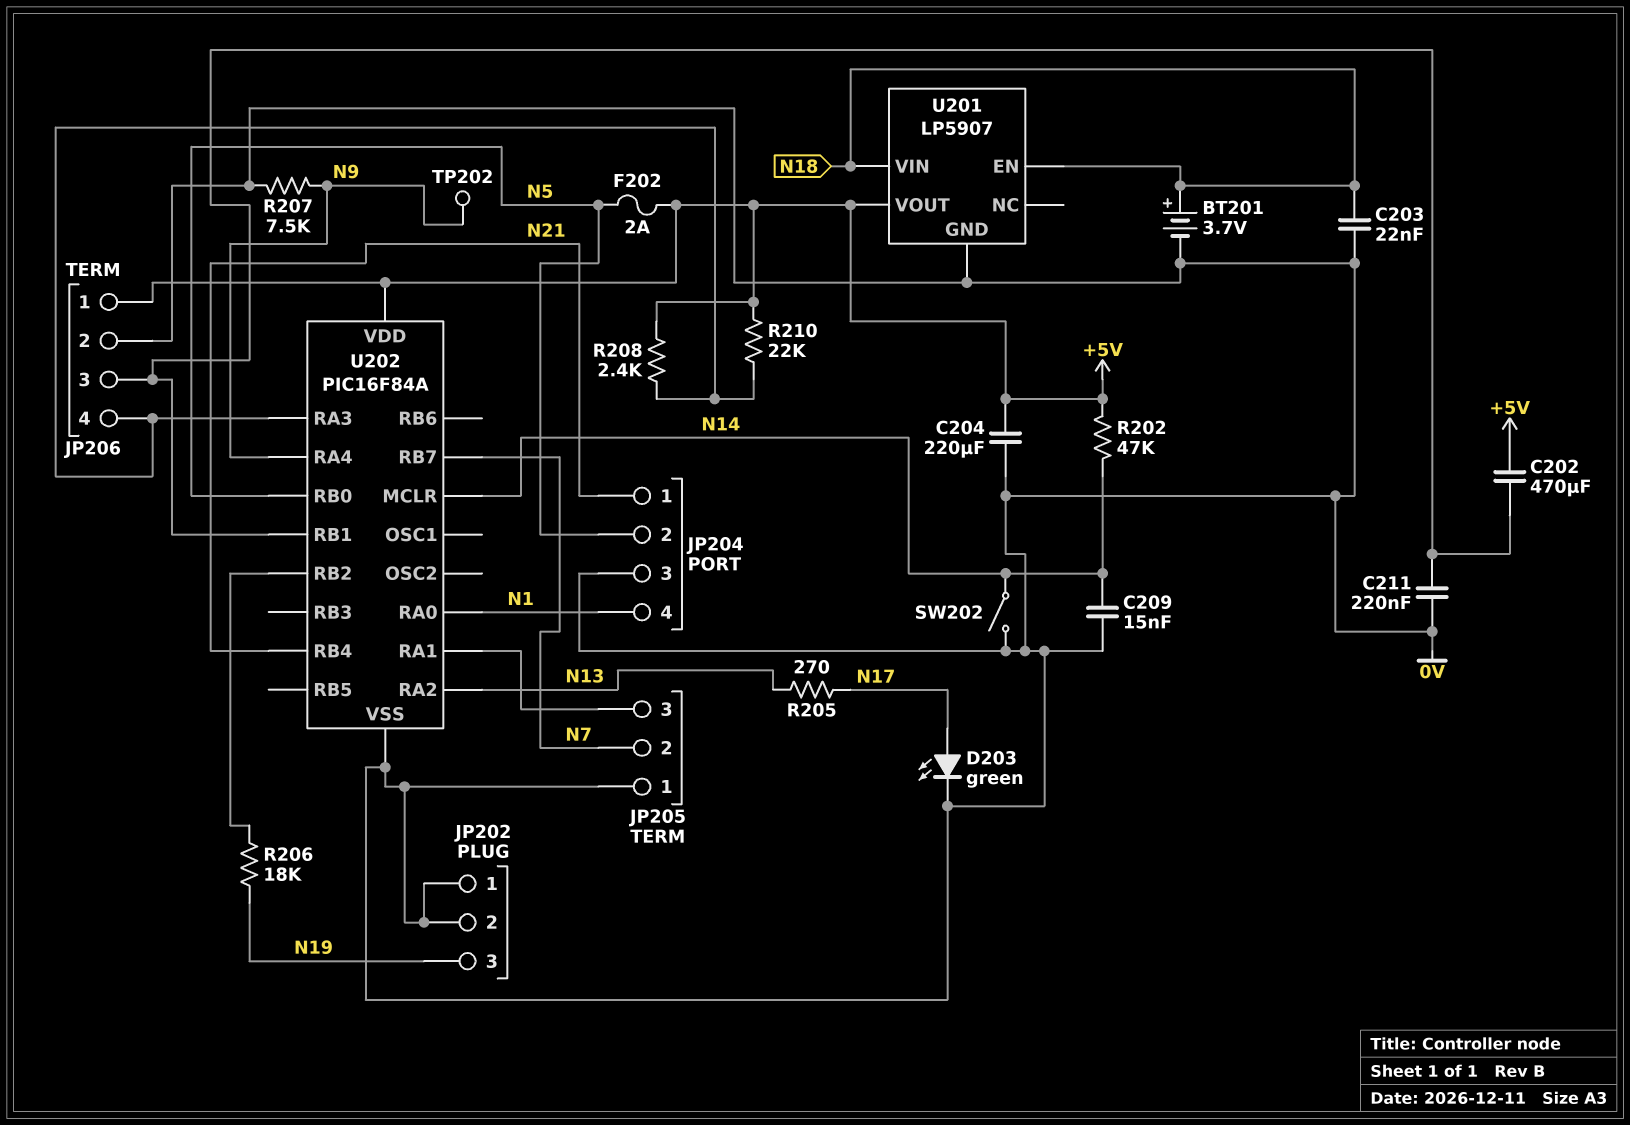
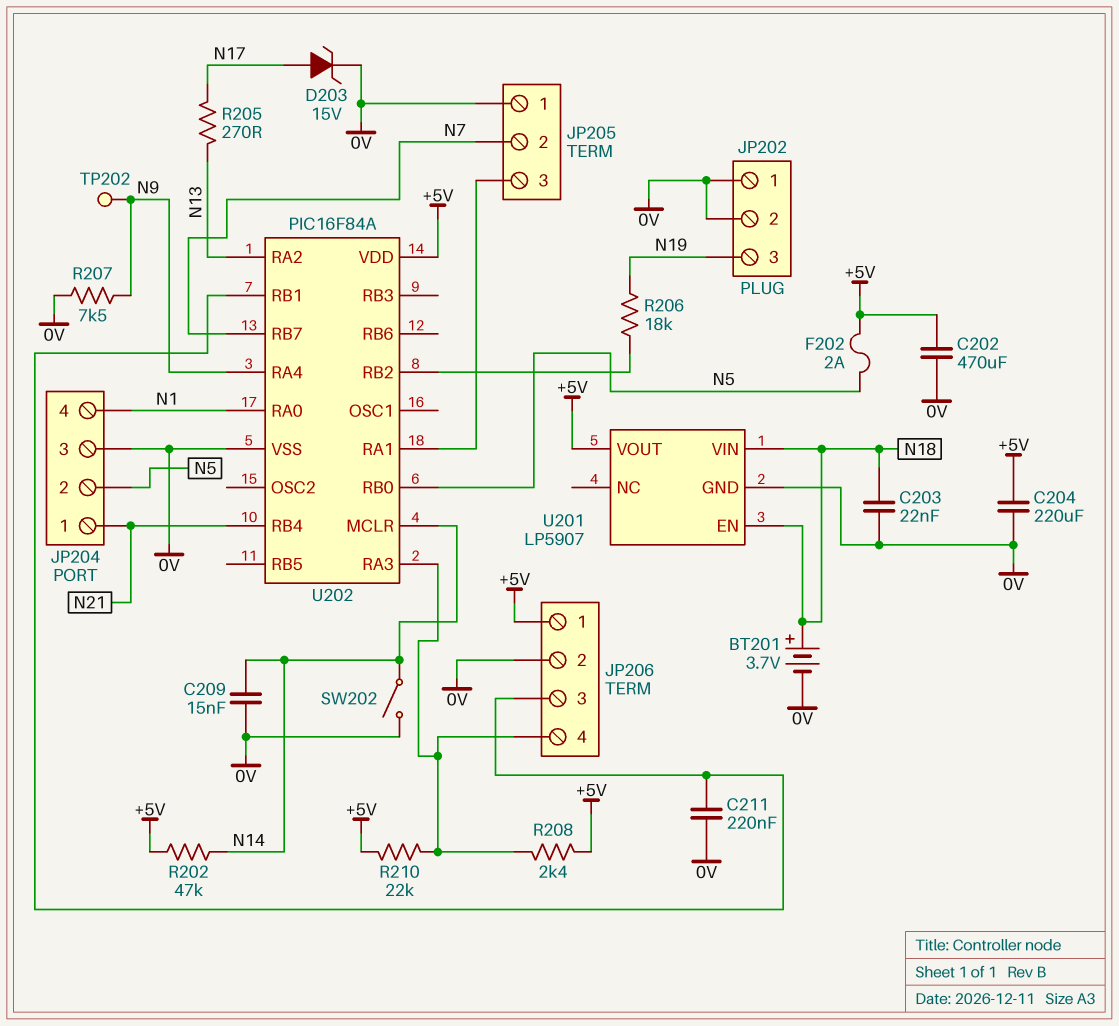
C202: 470uF (+5V, JP206/3) -> 470uF (+5V, 0V)
D203: LED green (A N17, K 0V) -> zener 15V (A N17, K 0V)

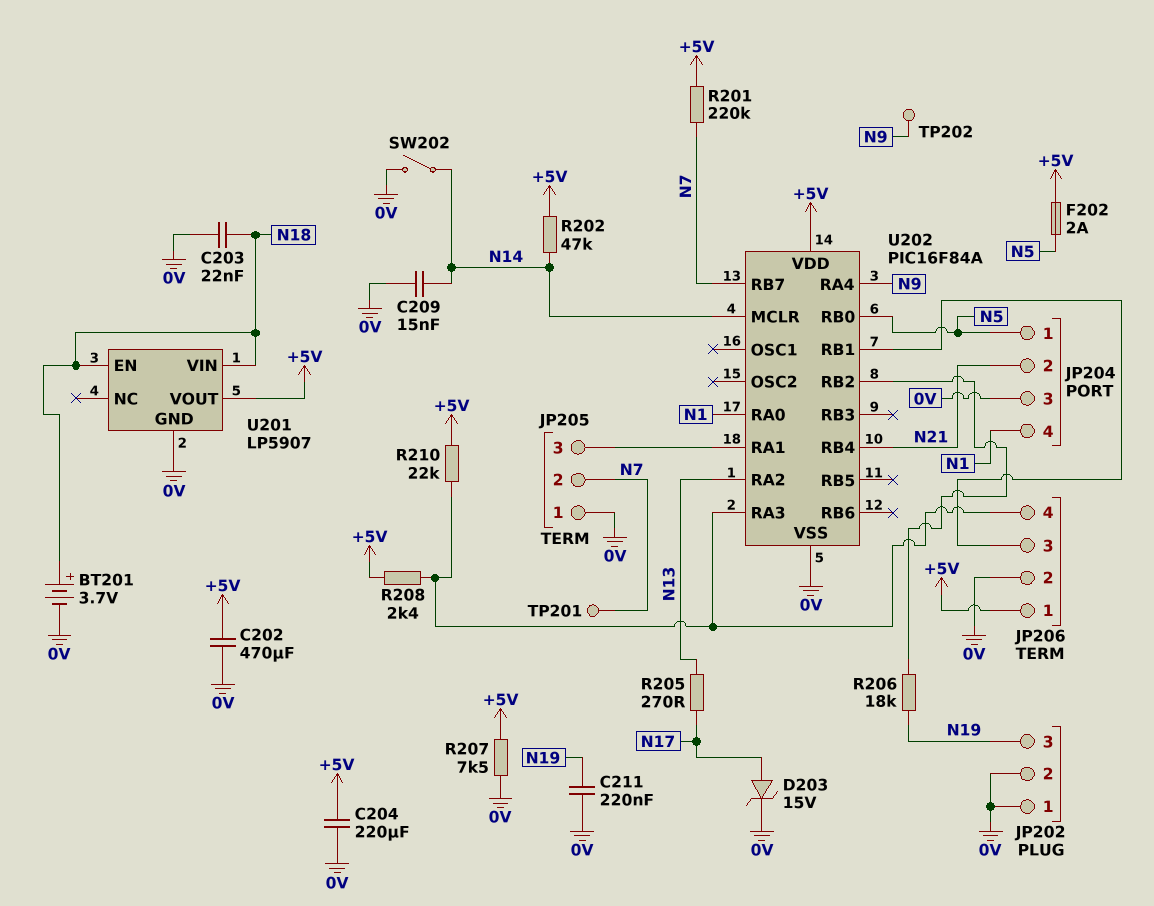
C211: 220nF (0V, JP206/3) -> 220nF (0V, N19)
JP204 pin 1: N21 -> N5
JP204 pin 2: N5 -> N21
R201: none -> 220k (+5V, N7)
R207: 7.5k (0V, N9) -> 7.5k (+5V, 0V)
TP201: none -> test point (N7)

